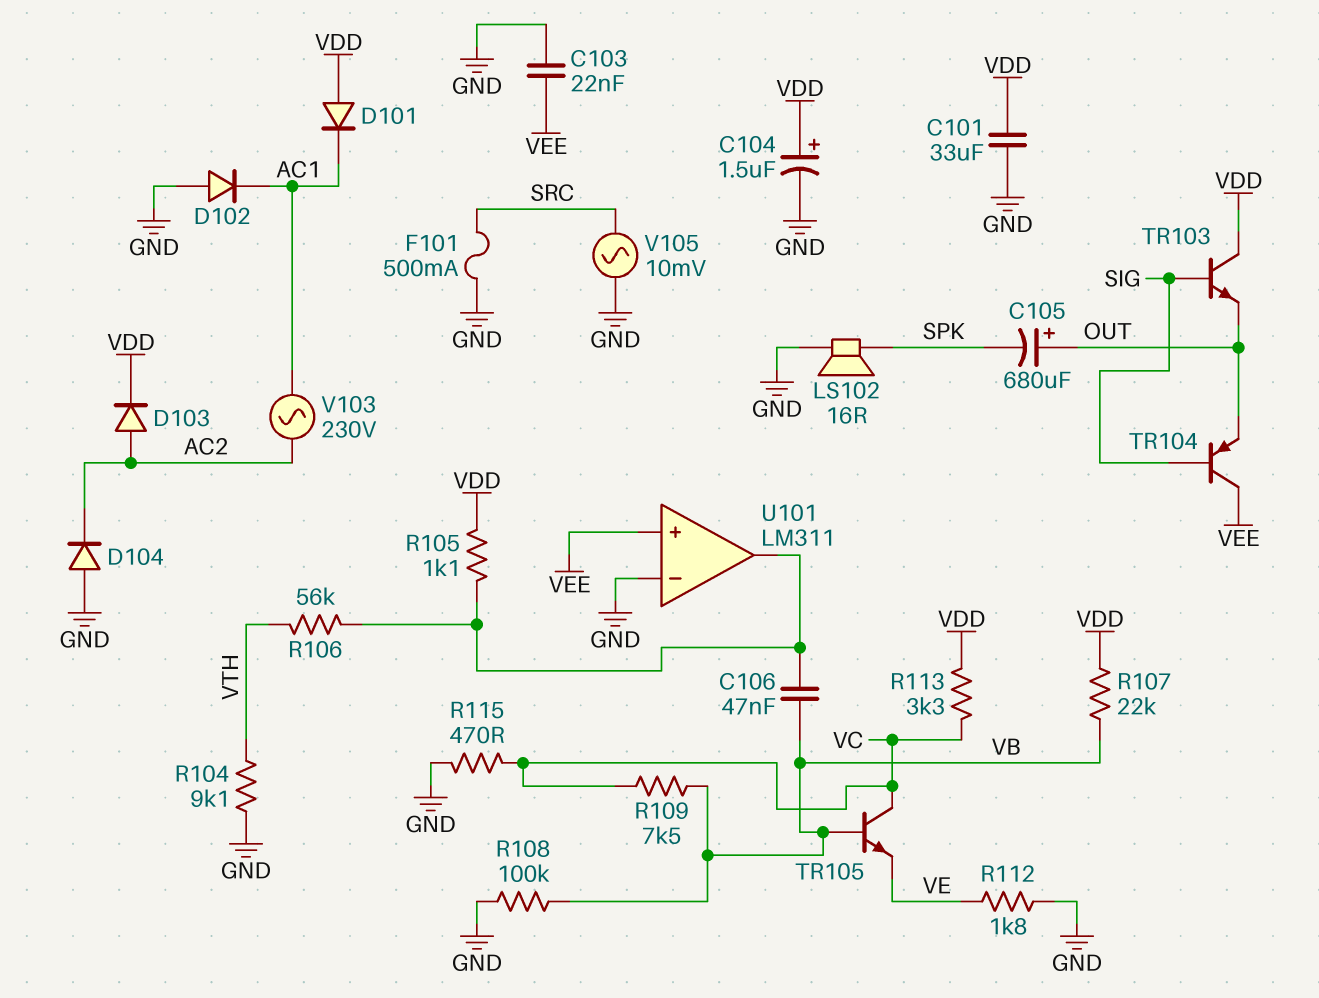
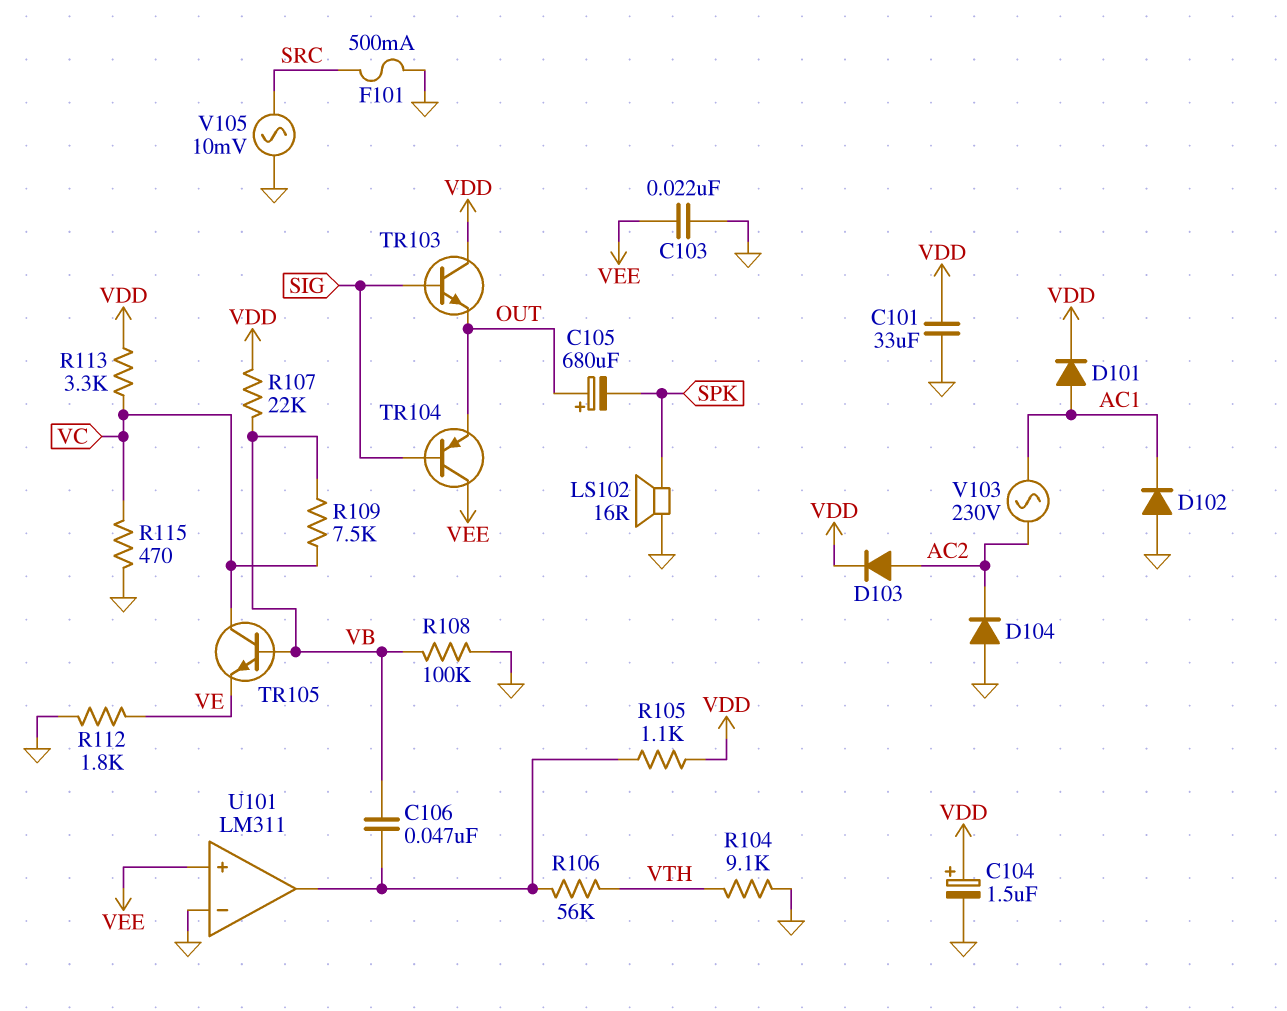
D101: diode (A VDD, K AC1) -> diode (A AC1, K VDD)

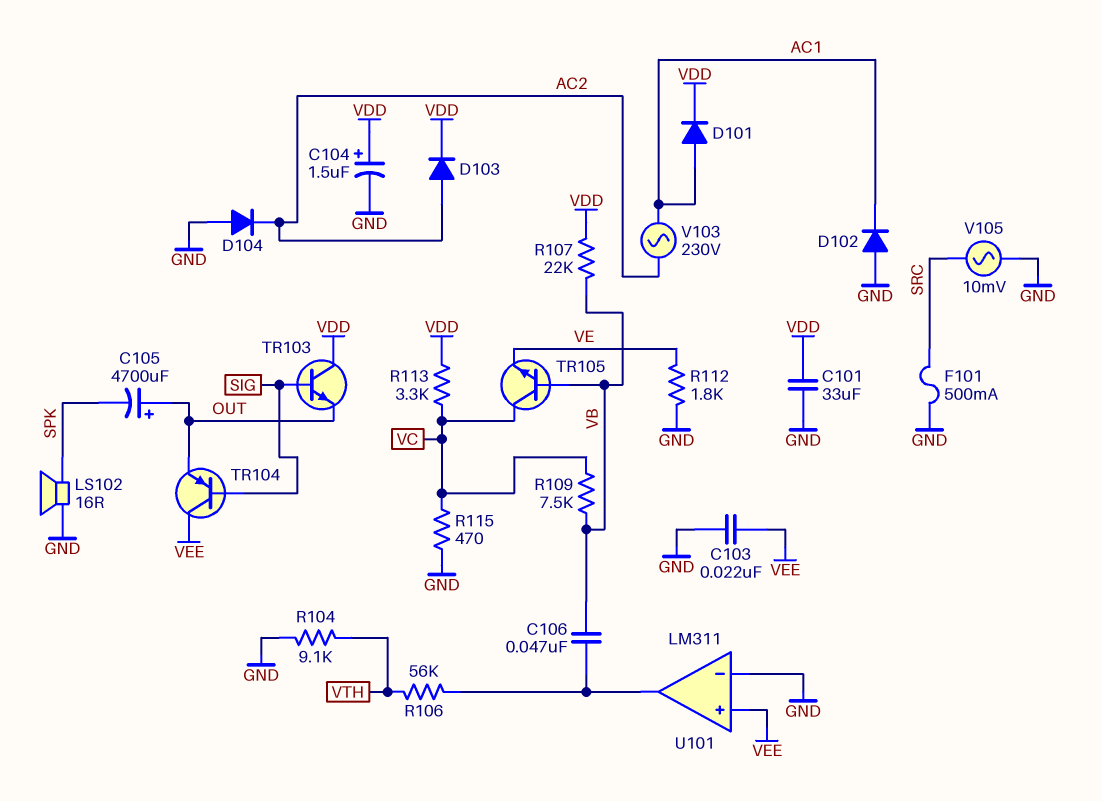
C105: 680uF (plus OUT, minus SPK) -> 4700uF (plus OUT, minus SPK)
R105: 1.1k (U101/out, VDD) -> none
R108: 100k (GND, VB) -> none

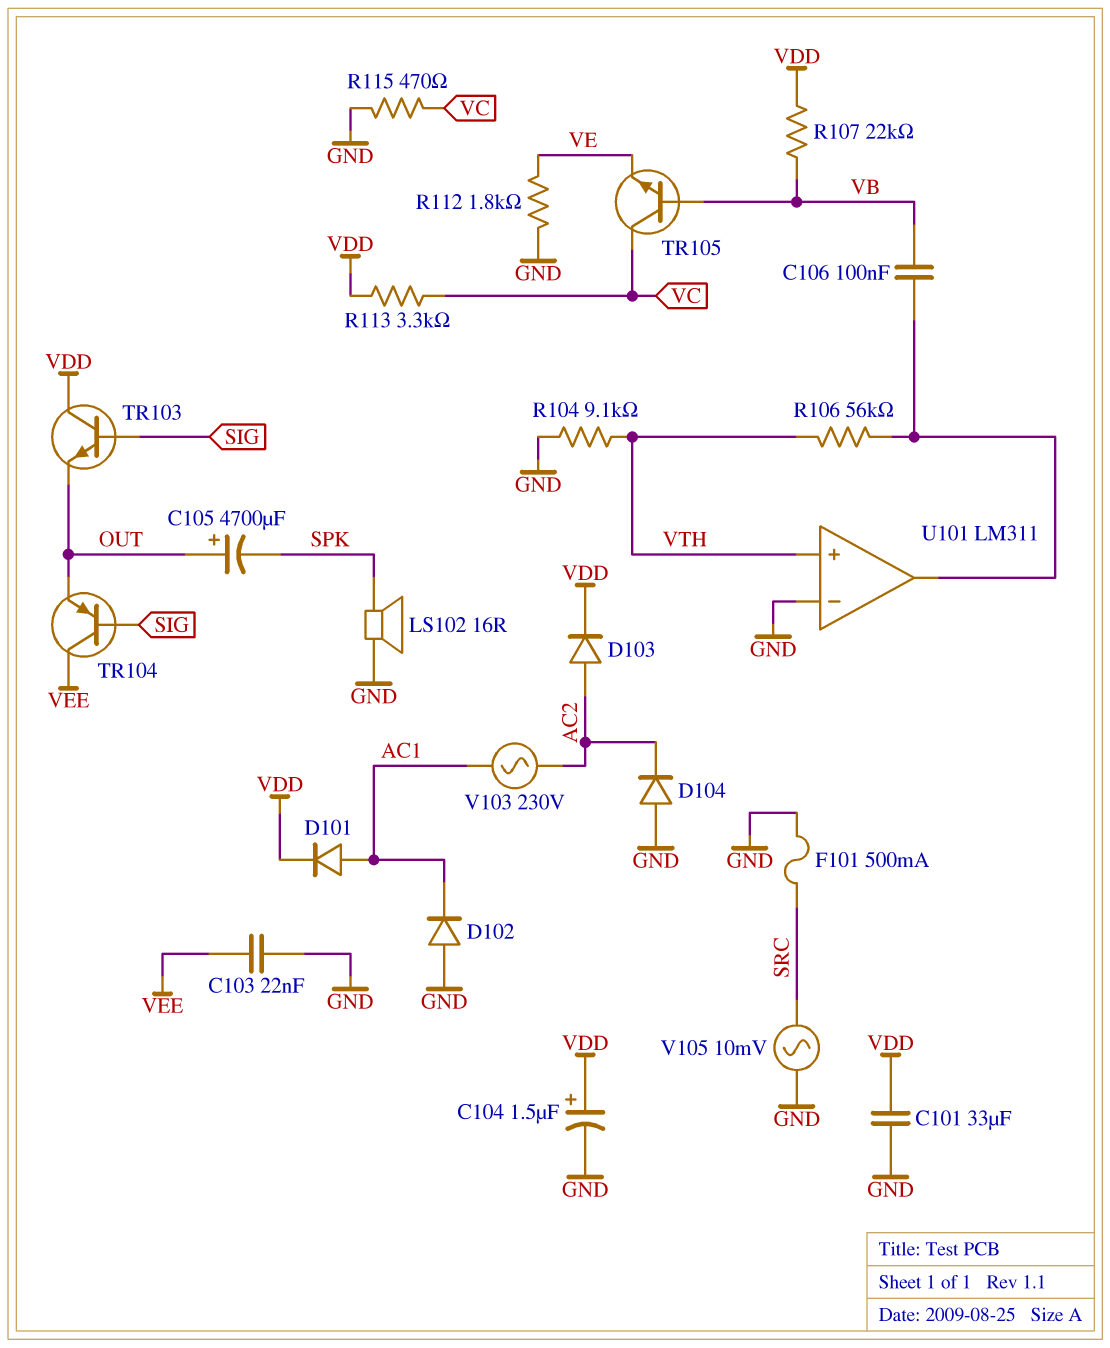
C106: 47nF (U101/out, VB) -> 100nF (U101/out, VB)
R109: 7.5k (VB, VC) -> none
U101 pin in+: VEE -> VTH

